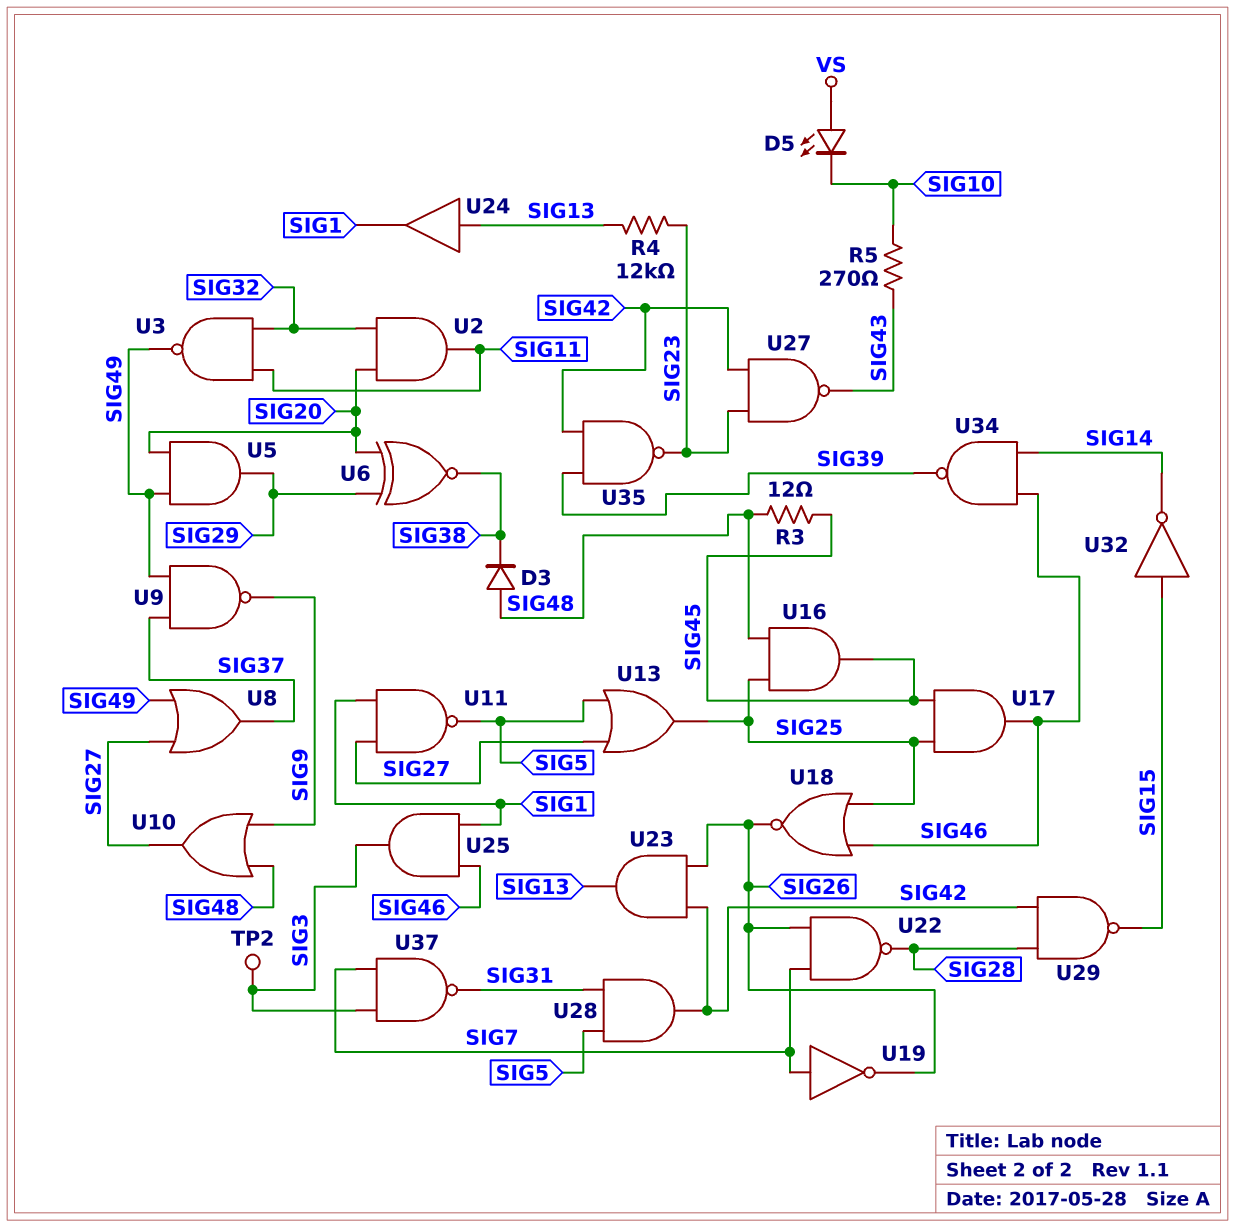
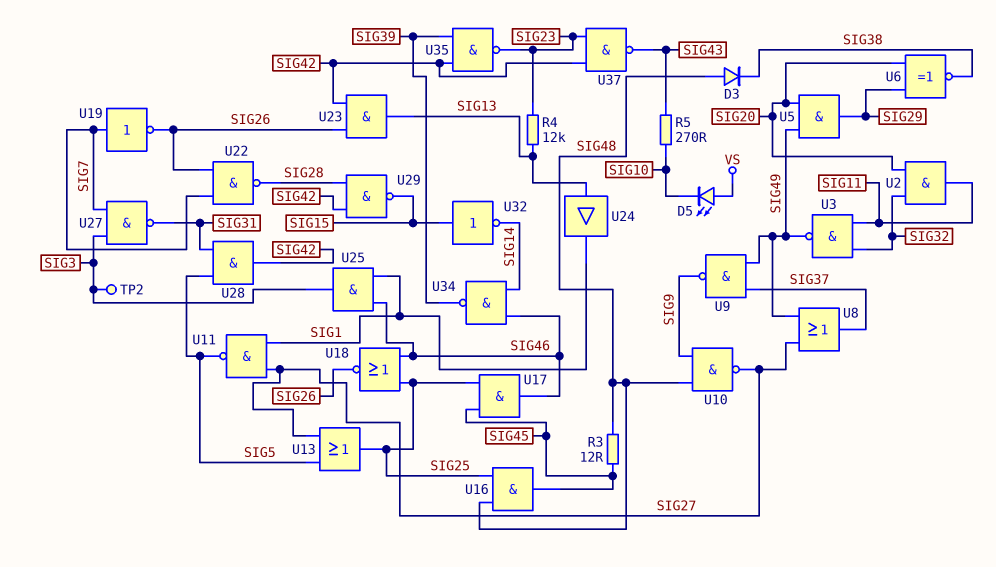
U10: OR (in SIG9, in SIG48, out SIG27) -> NAND (in SIG9, in SIG48, out SIG27)
U27: NAND (in SIG23, in SIG42, out SIG43) -> NAND (in SIG3, in SIG7, out SIG31)
U37: NAND (in SIG3, in SIG7, out SIG31) -> NAND (in SIG23, in SIG42, out SIG43)

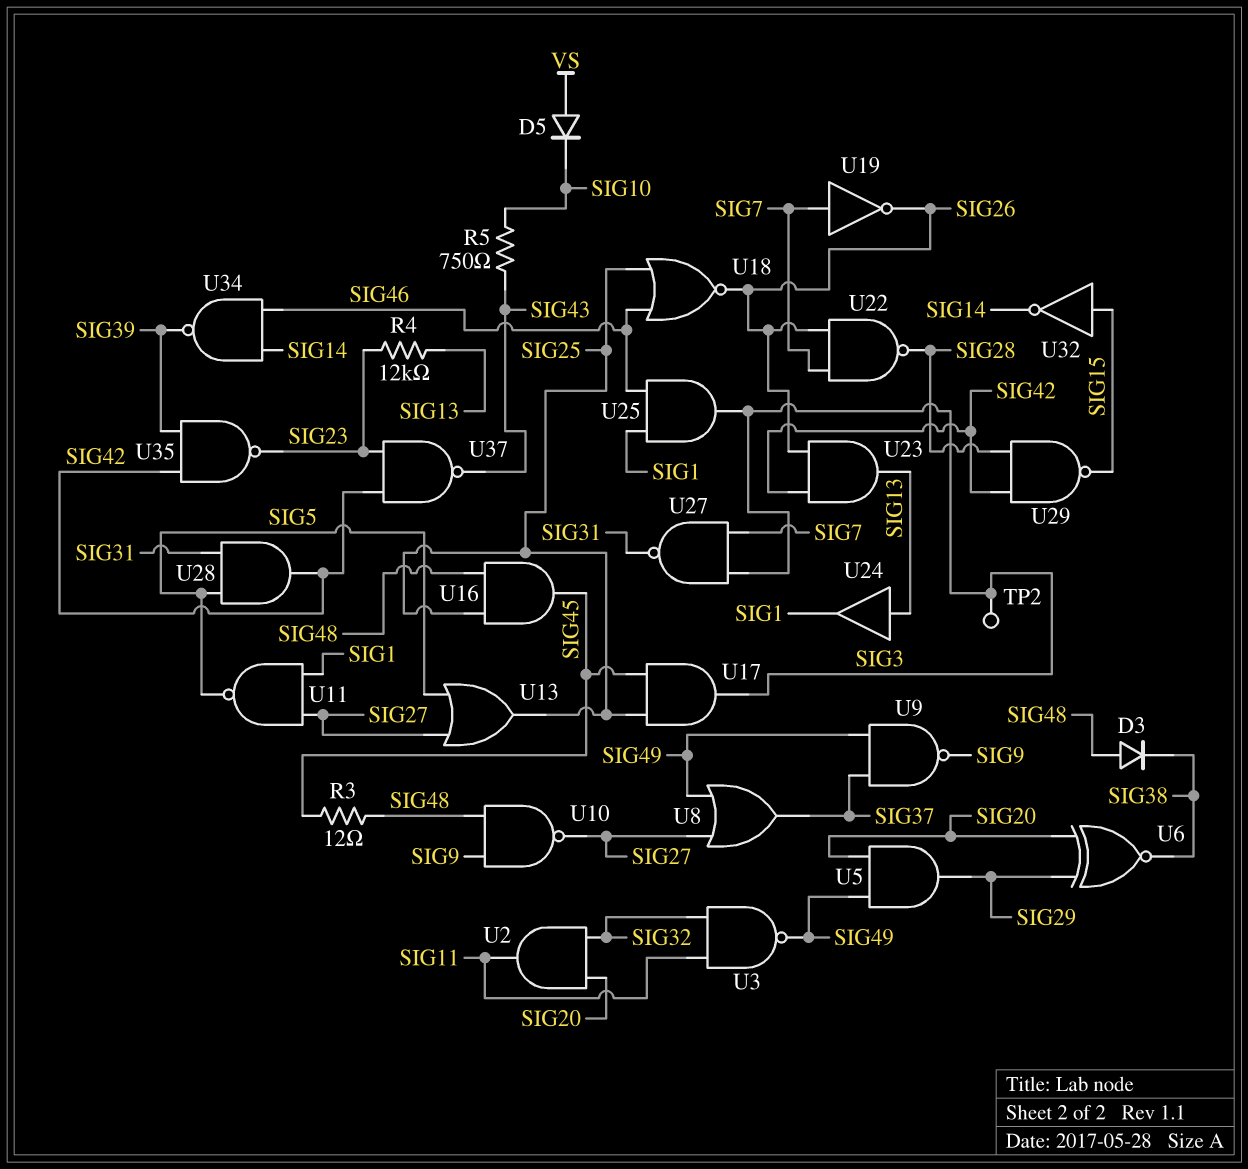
D5: LED (A VS, K SIG10) -> diode (A VS, K SIG10)
R5: 270 (SIG10, SIG43) -> 750 (SIG10, SIG43)
U17: AND (in SIG25, in SIG45, out SIG46) -> AND (in SIG25, in SIG45, out SIG3)

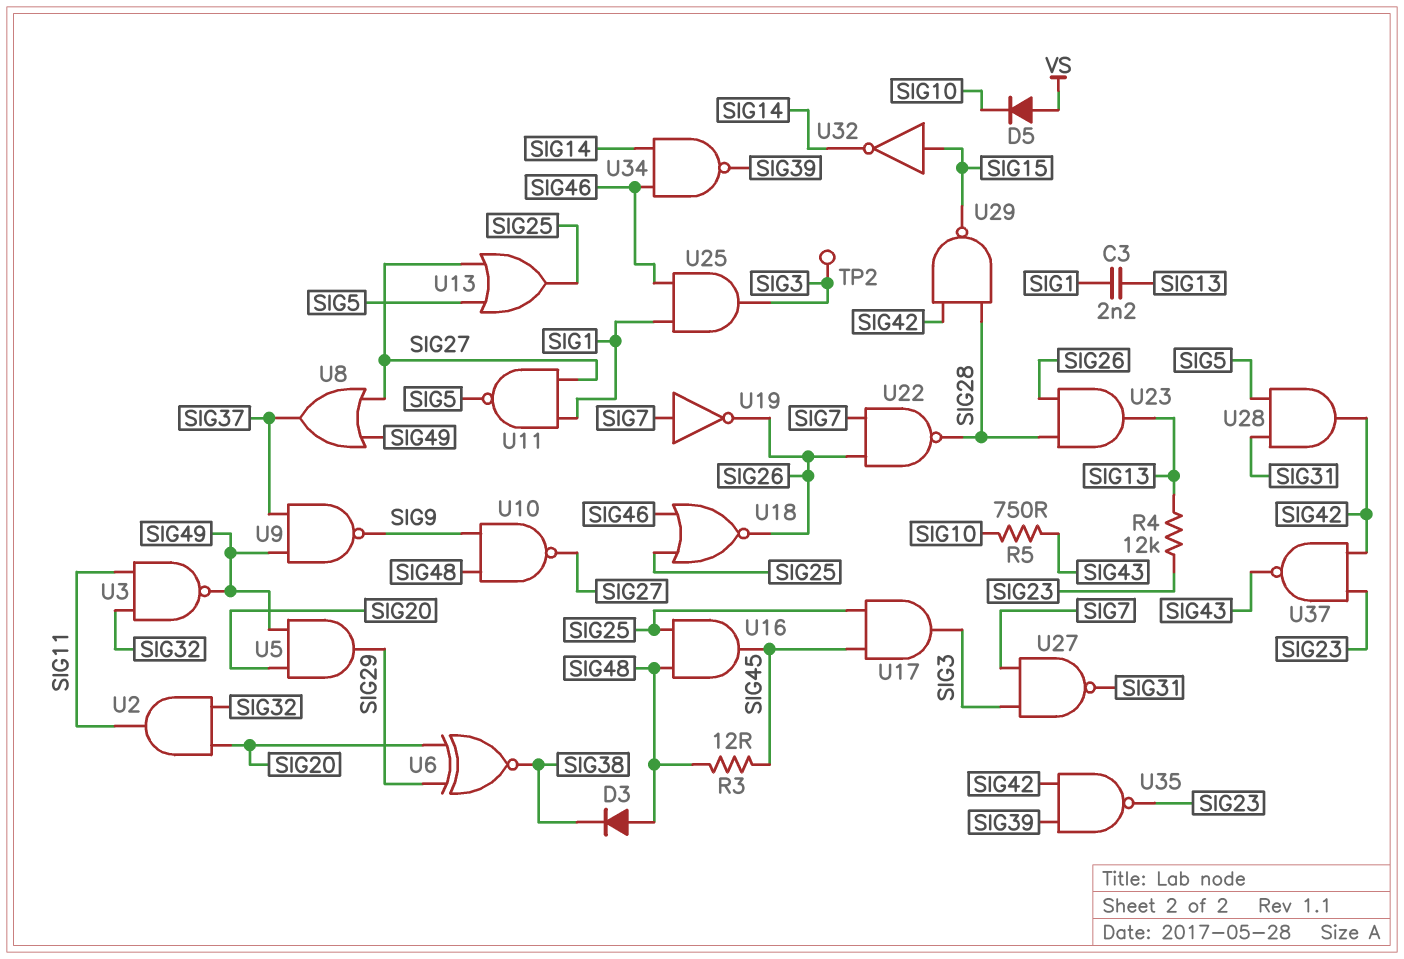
C3: none -> 2.2nF (SIG1, SIG13)
U23: AND (in SIG26, in SIG42, out SIG13) -> AND (in SIG26, in SIG28, out SIG13)
U24: buffer (in SIG13, out SIG1) -> none

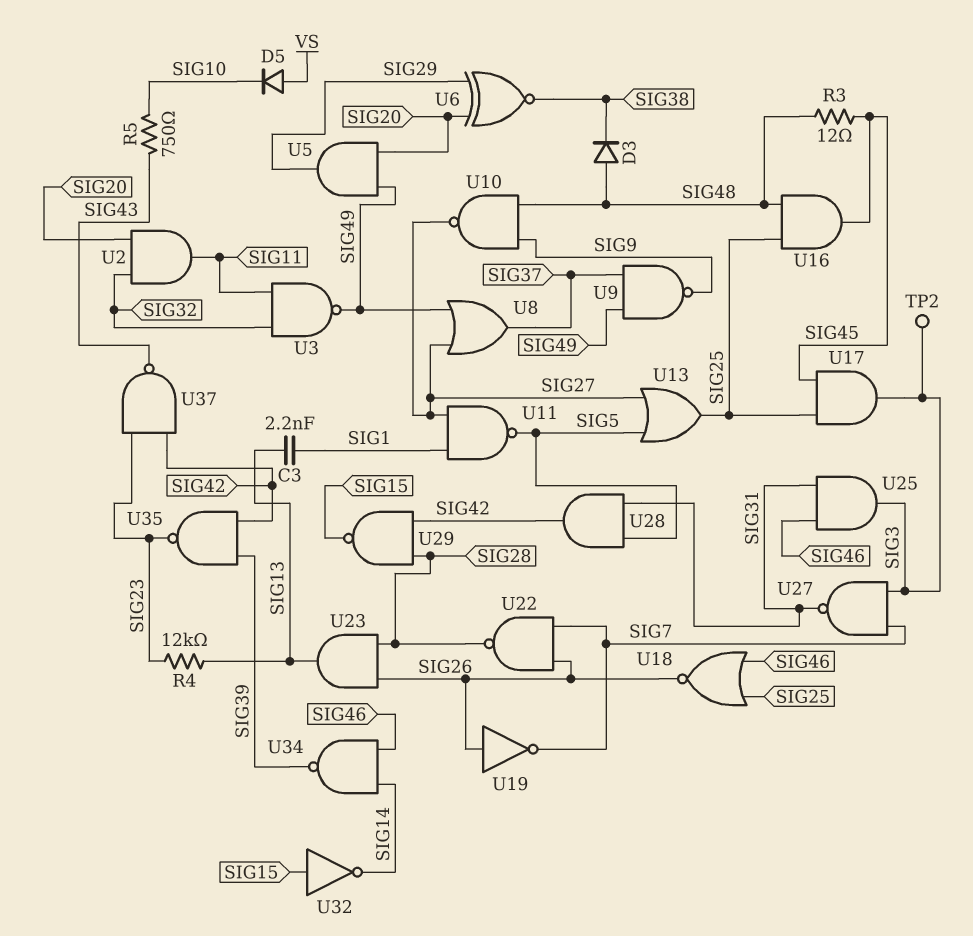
U19: NOT (in SIG7, out SIG26) -> NOT (in SIG26, out SIG7)
U25: AND (in SIG1, in SIG46, out SIG3) -> AND (in SIG31, in SIG46, out SIG3)

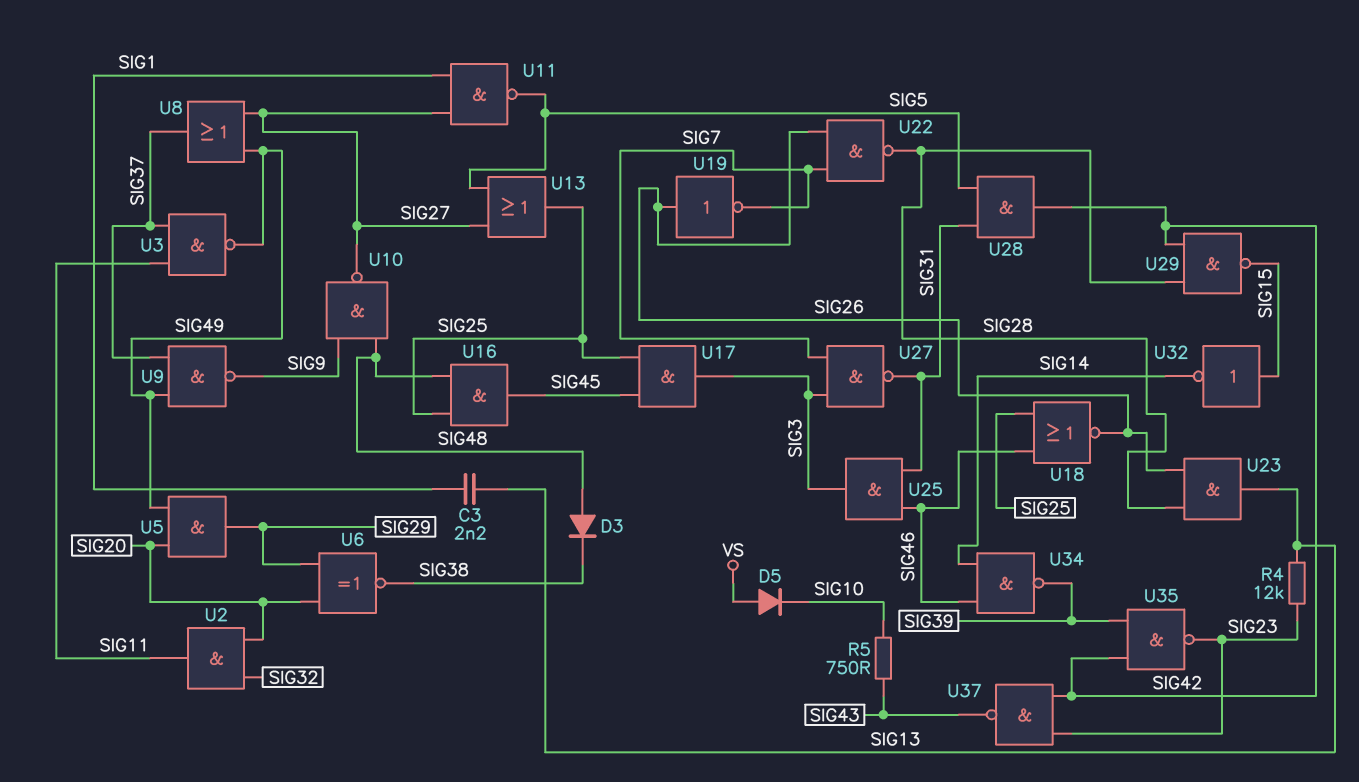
R3: 12 (SIG45, SIG48) -> none
TP2: test point (SIG3) -> none
U3: NAND (in SIG11, in SIG32, out SIG49) -> NAND (in SIG11, in SIG37, out SIG49)

